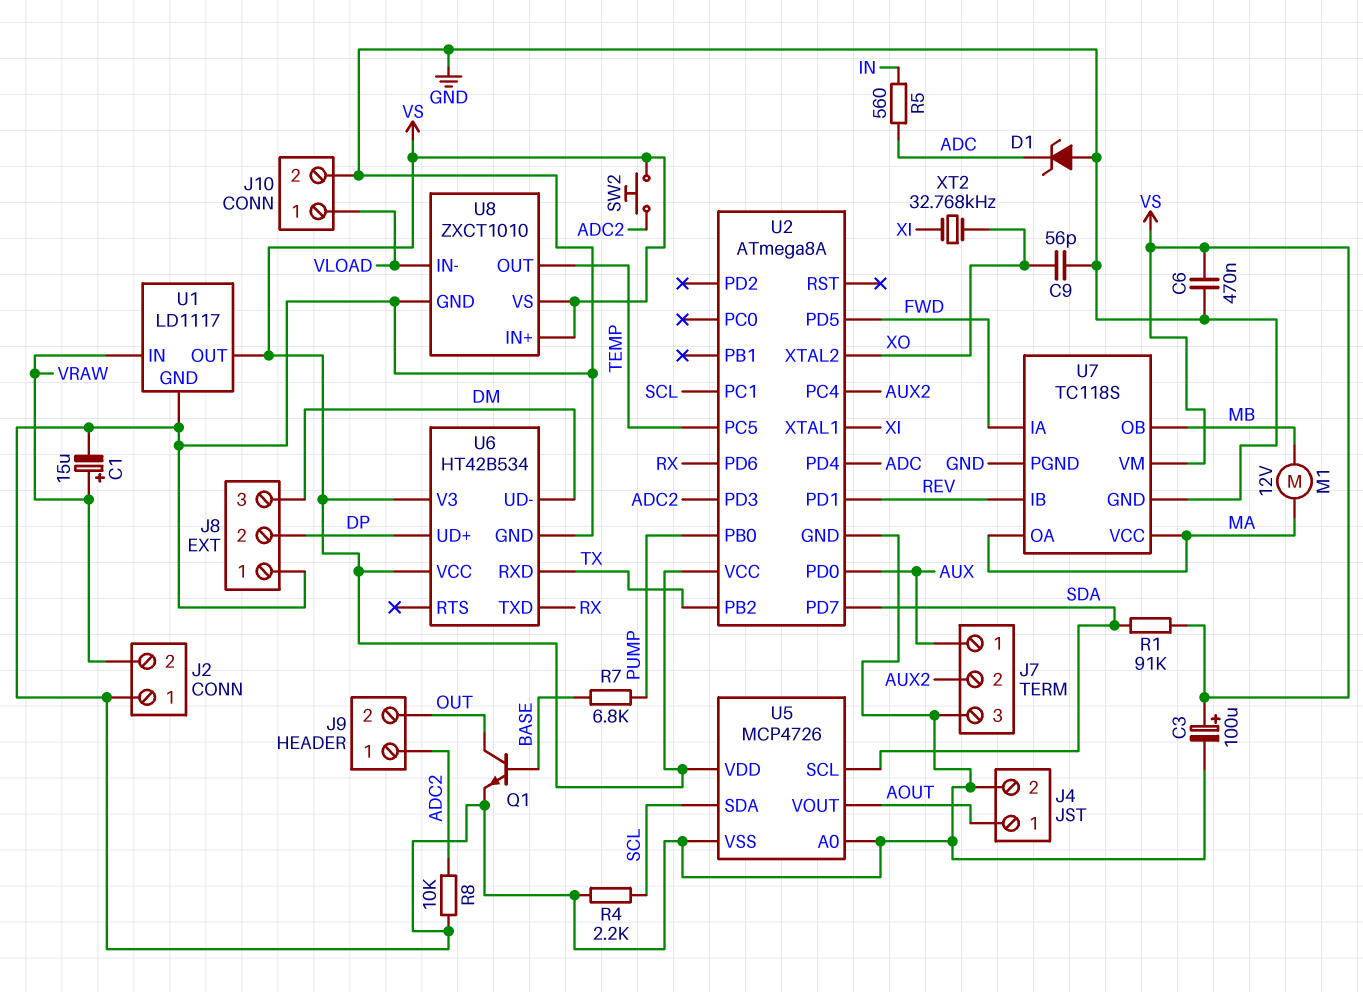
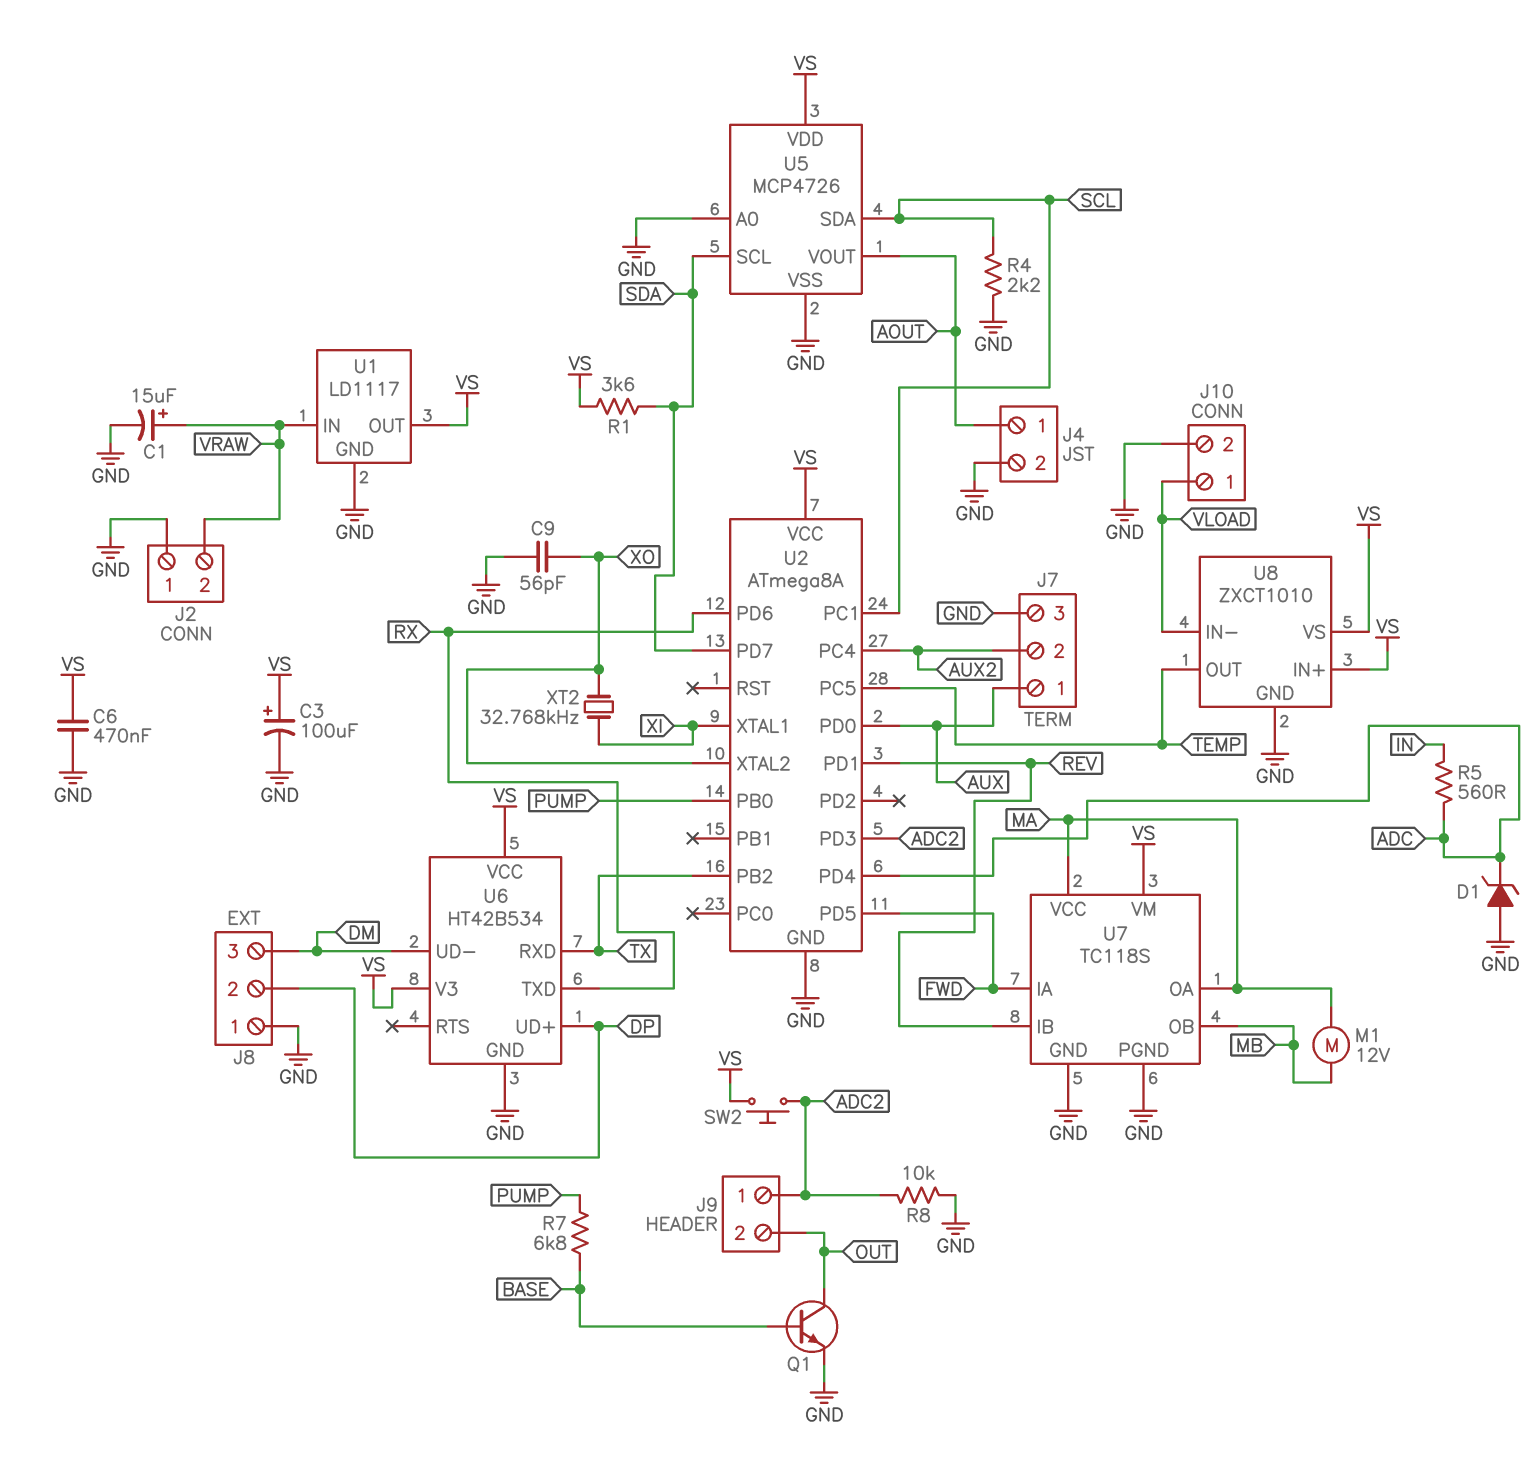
R1: 91k (SDA, VS) -> 3.6k (SDA, VS)

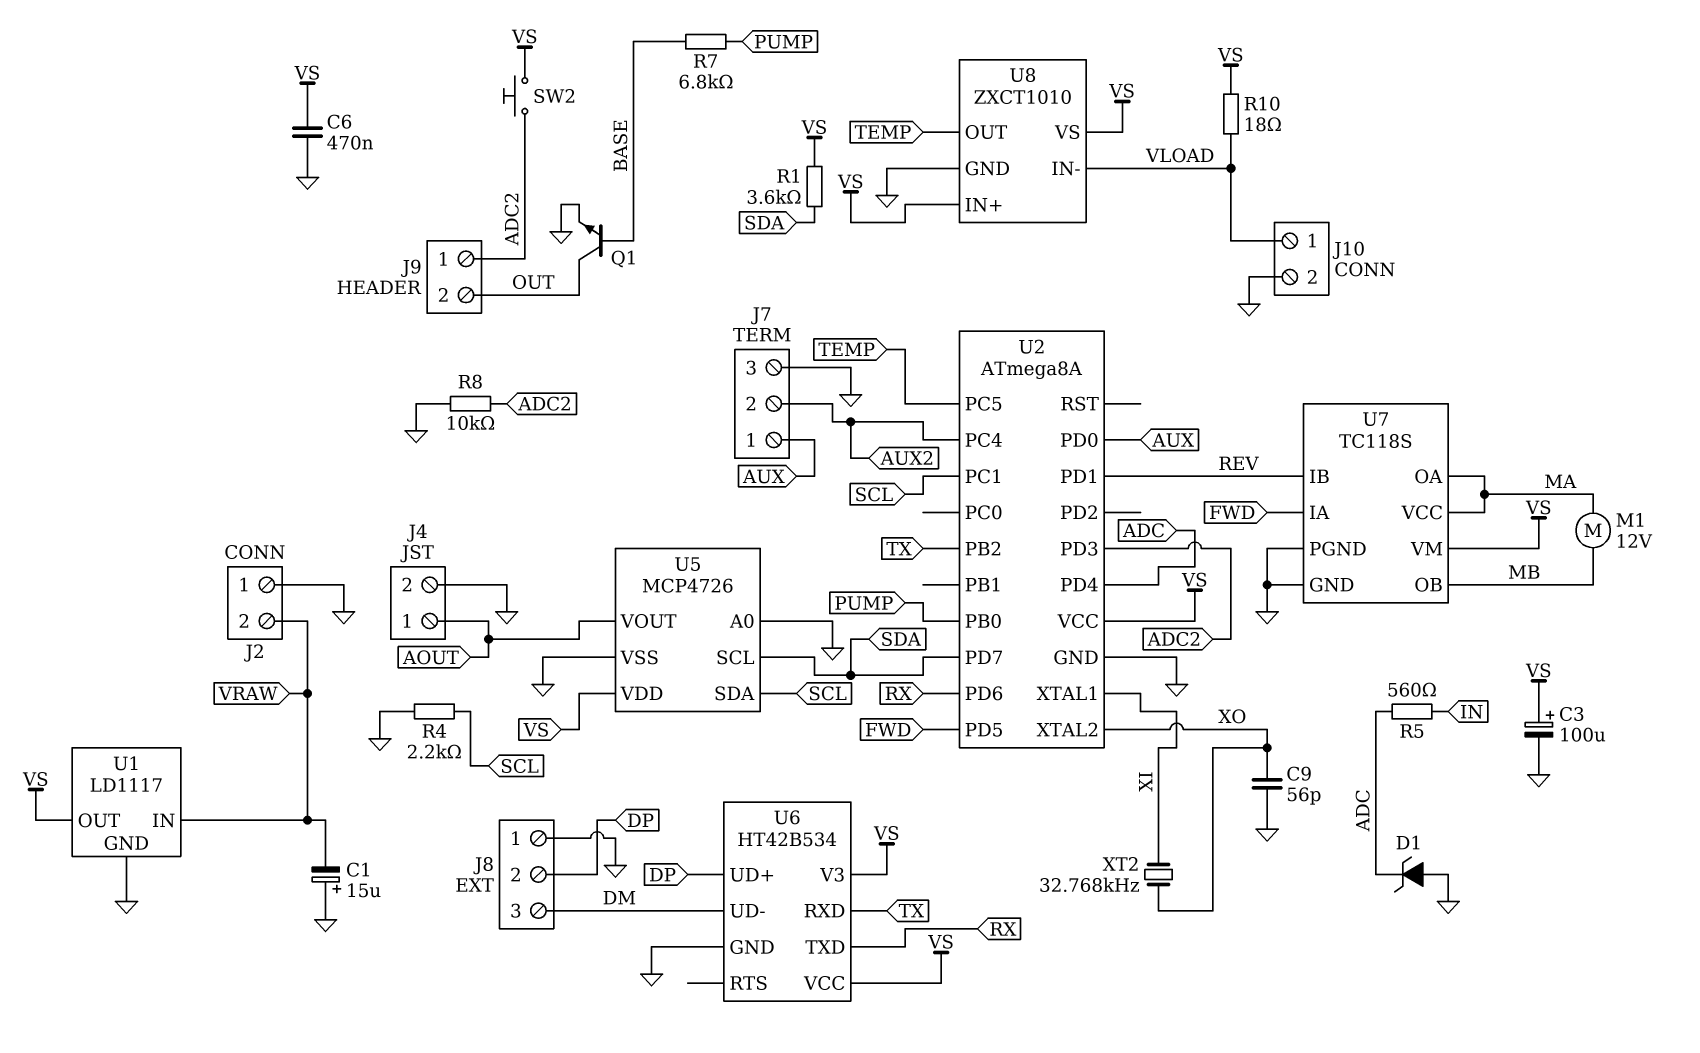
C1: 15uF (plus VRAW, minus GND) -> 15uF (plus GND, minus VRAW)
R10: none -> 18 (VLOAD, VS)

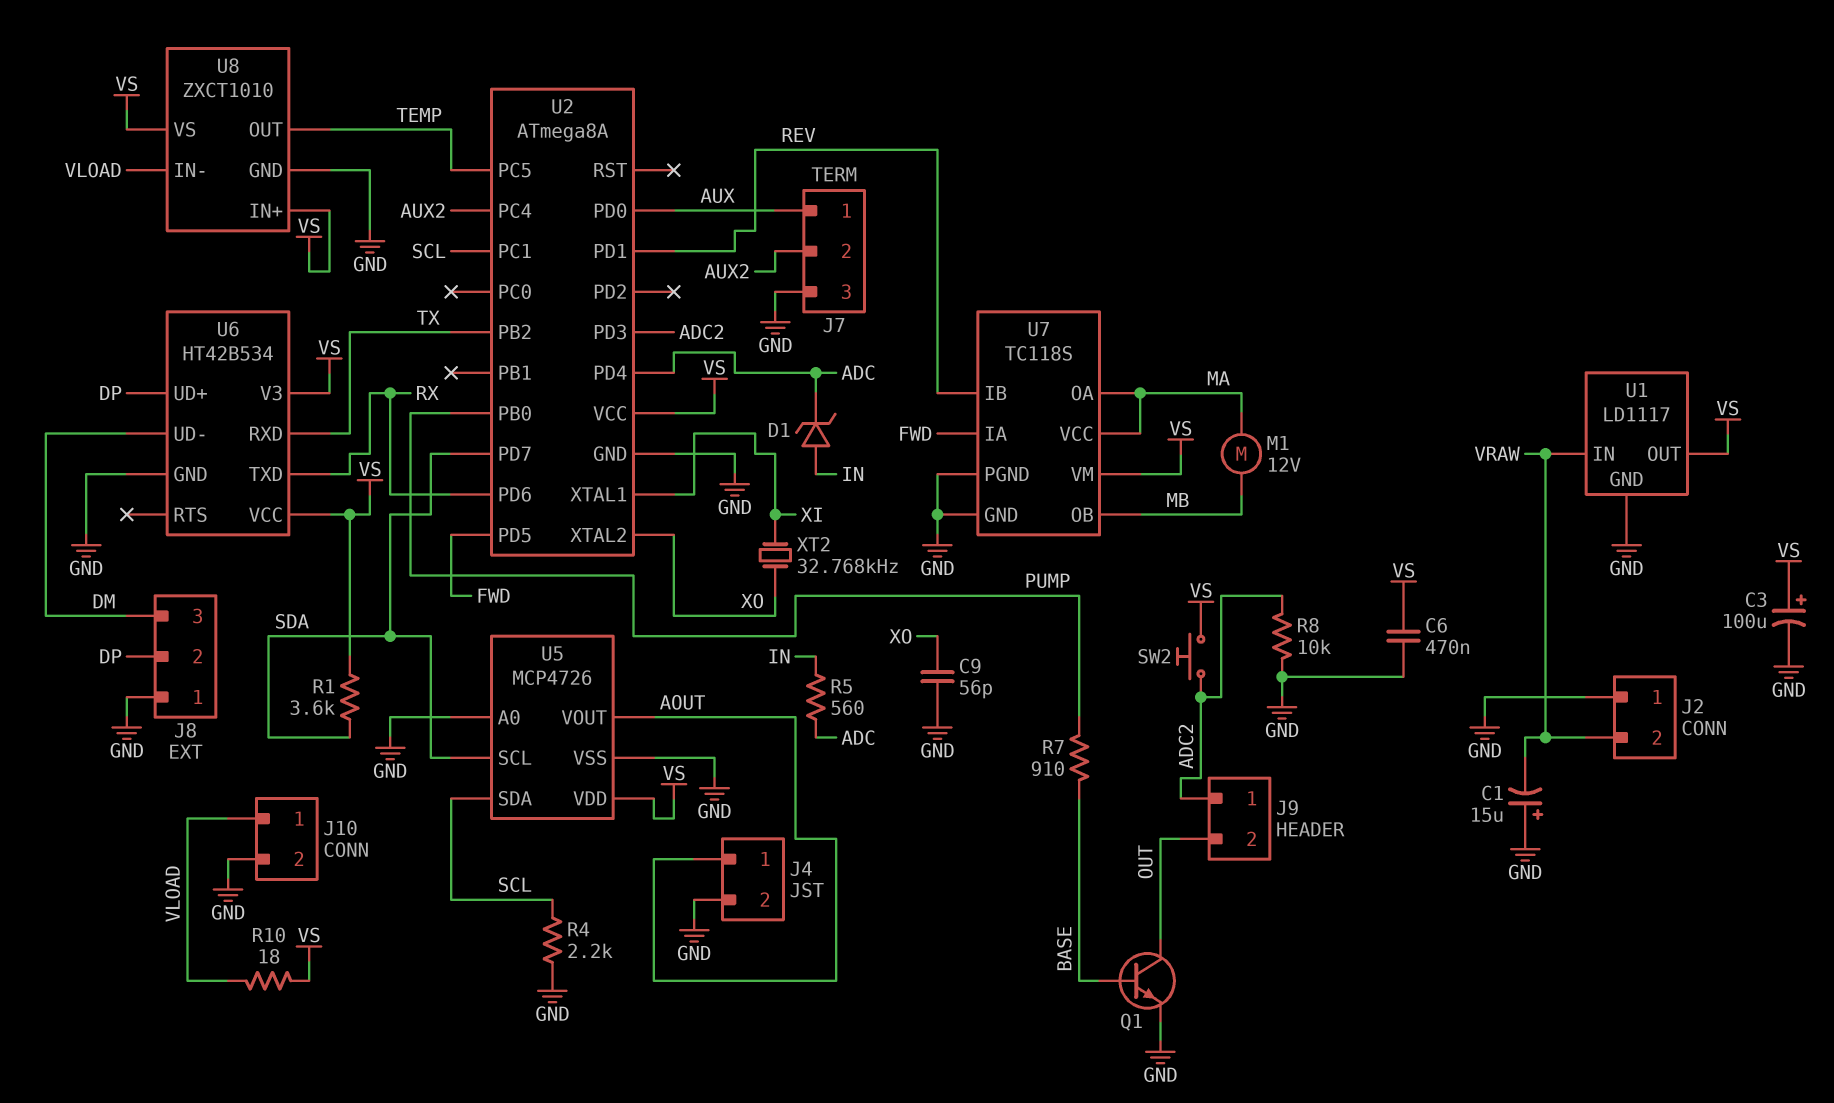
D1: zener (A GND, K ADC) -> zener (A IN, K ADC)
R7: 6.8k (BASE, PUMP) -> 910 (BASE, PUMP)

